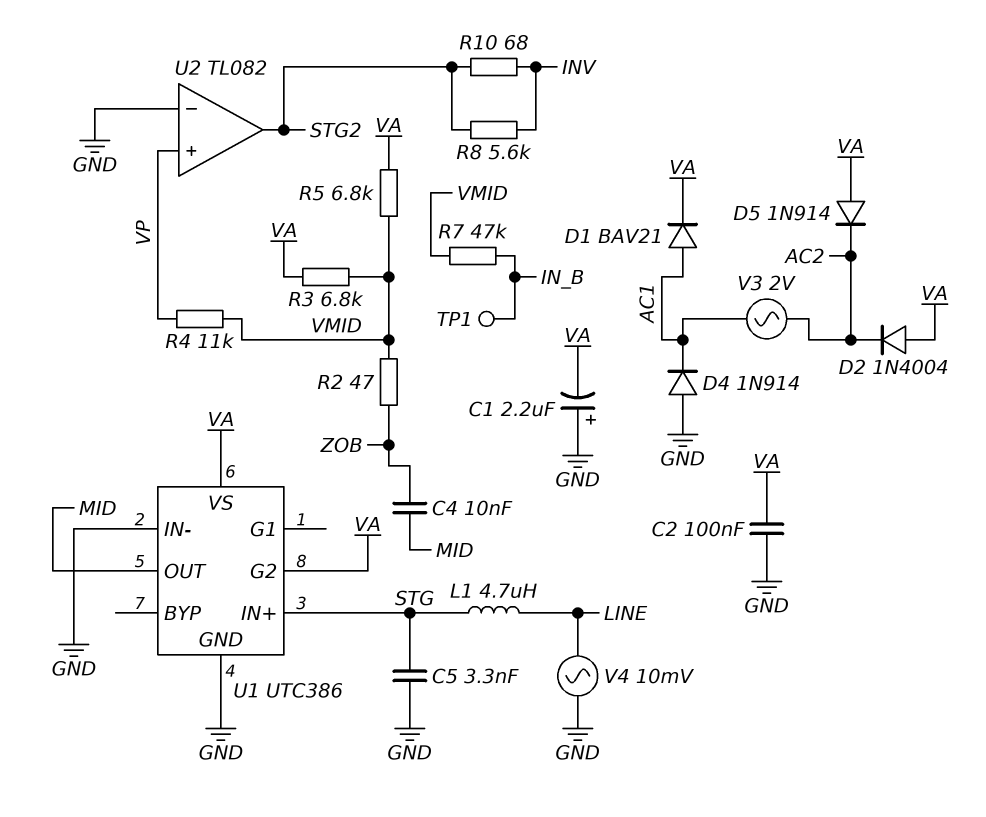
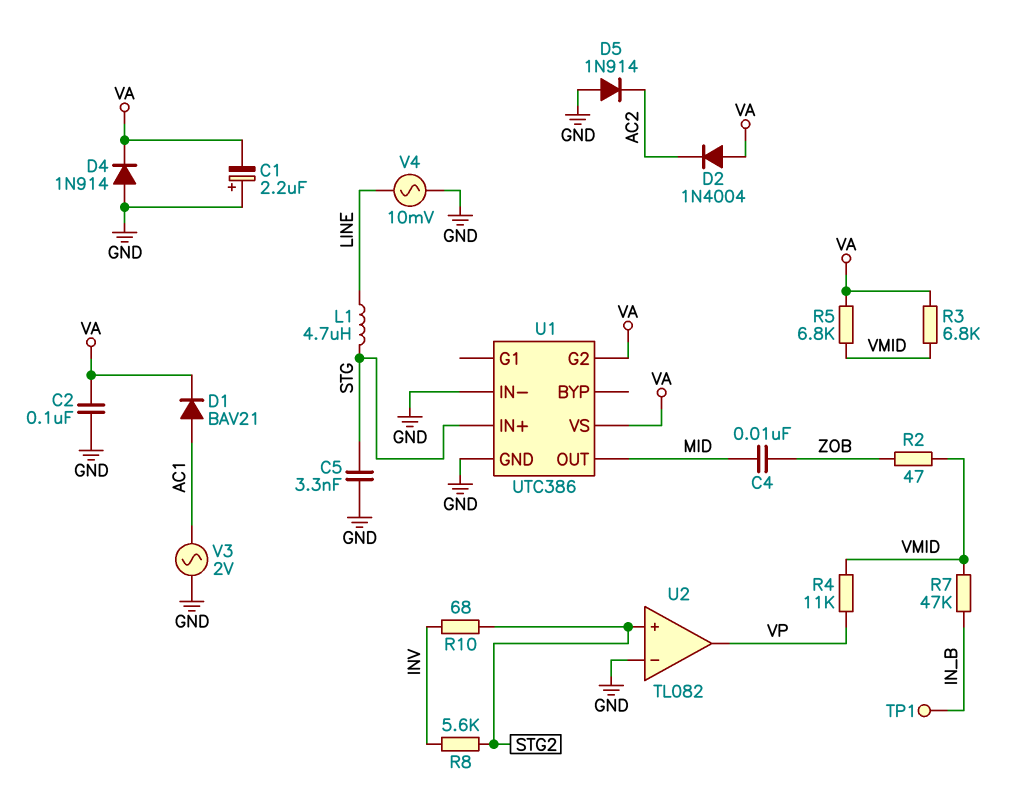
D4: diode 1N914 (A GND, K AC1) -> diode 1N914 (A GND, K VA)
D5: diode 1N914 (A VA, K AC2) -> diode 1N914 (A GND, K AC2)
U2 pin in+: VP -> STG2
U2 pin out: STG2 -> VP
V3: AC 2V (AC1, AC2) -> AC 2V (AC1, GND)

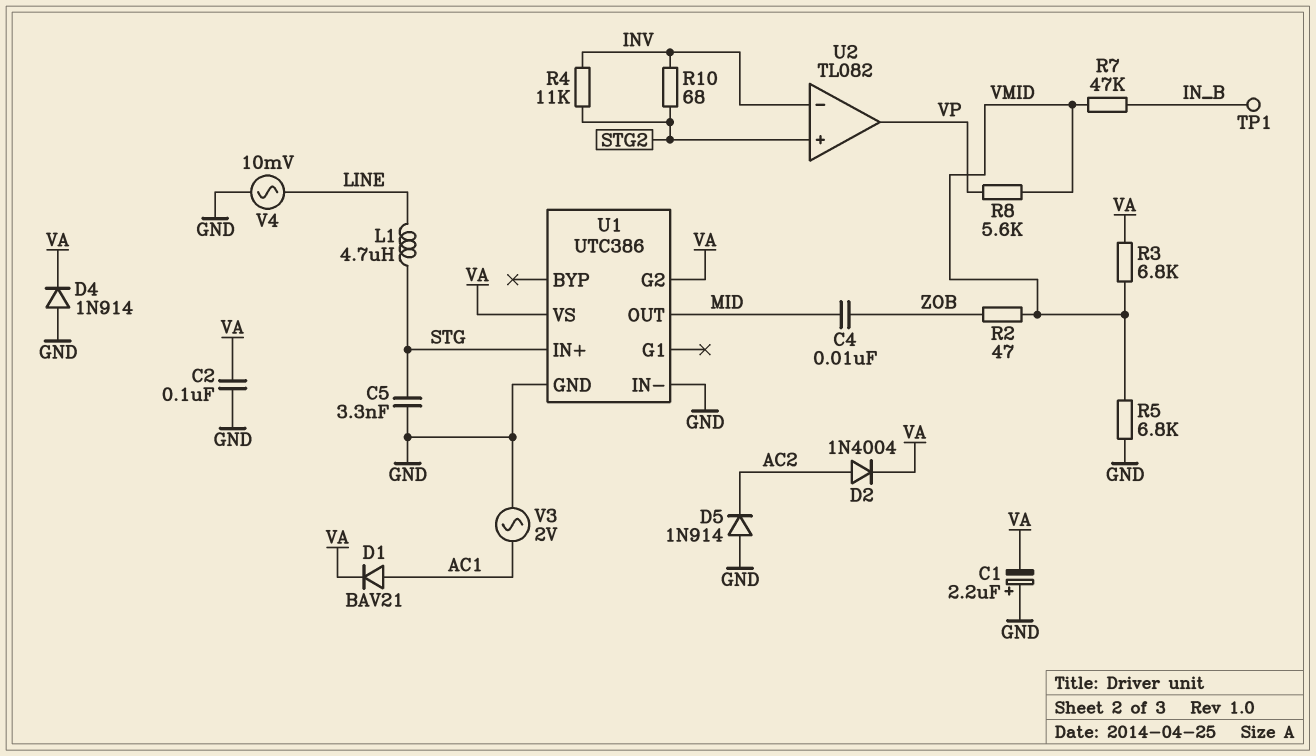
D2: diode 1N4004 (A VA, K AC2) -> diode 1N4004 (A AC2, K VA)
R4: 11k (VMID, VP) -> 11k (INV, STG2)
R5: 6.8k (VA, VMID) -> 6.8k (GND, VMID)
R8: 5.6k (INV, STG2) -> 5.6k (VMID, VP)
U2 pin in-: GND -> INV

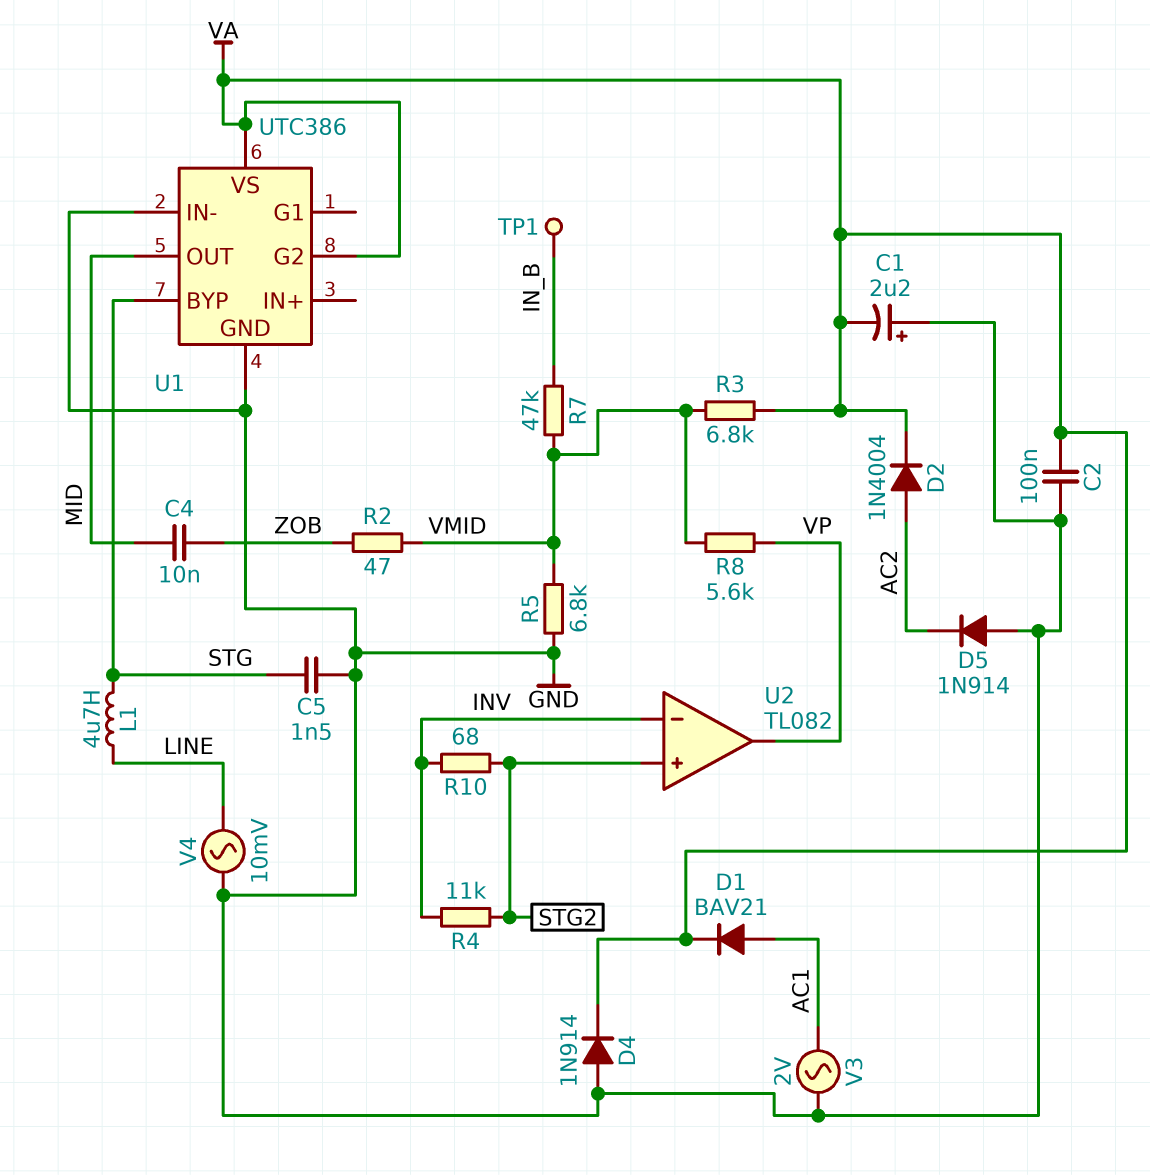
C5: 3.3nF (GND, STG) -> 1.5nF (GND, STG)
U1 pin BYP: none -> STG
U1 pin IN+: STG -> none

